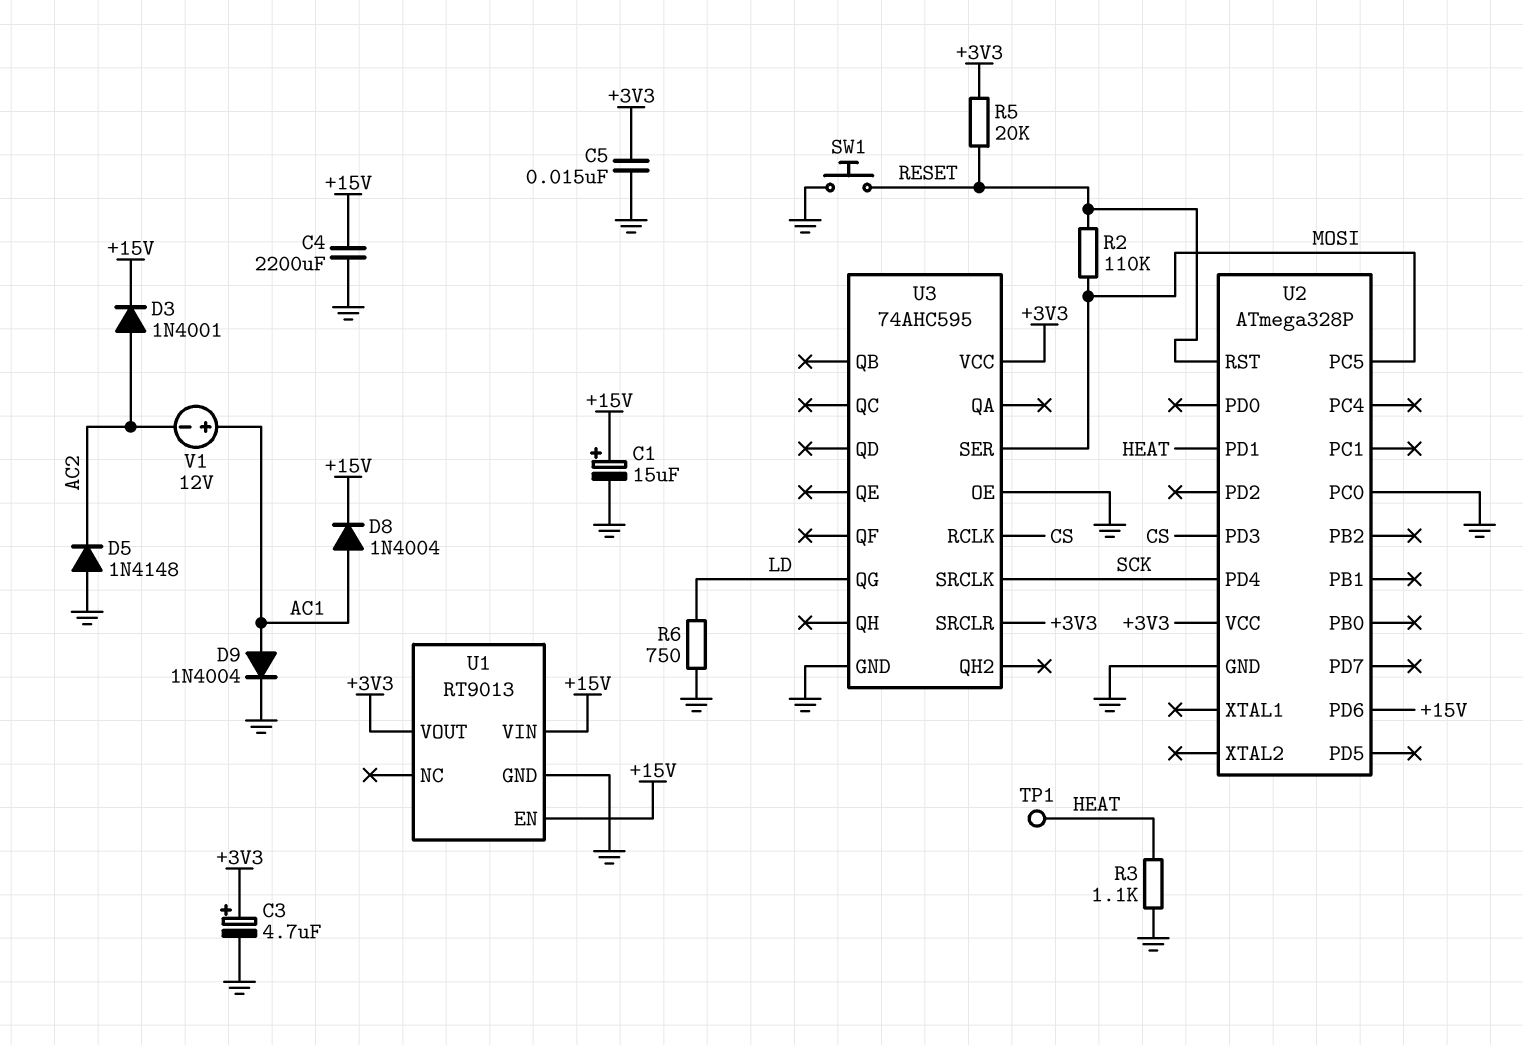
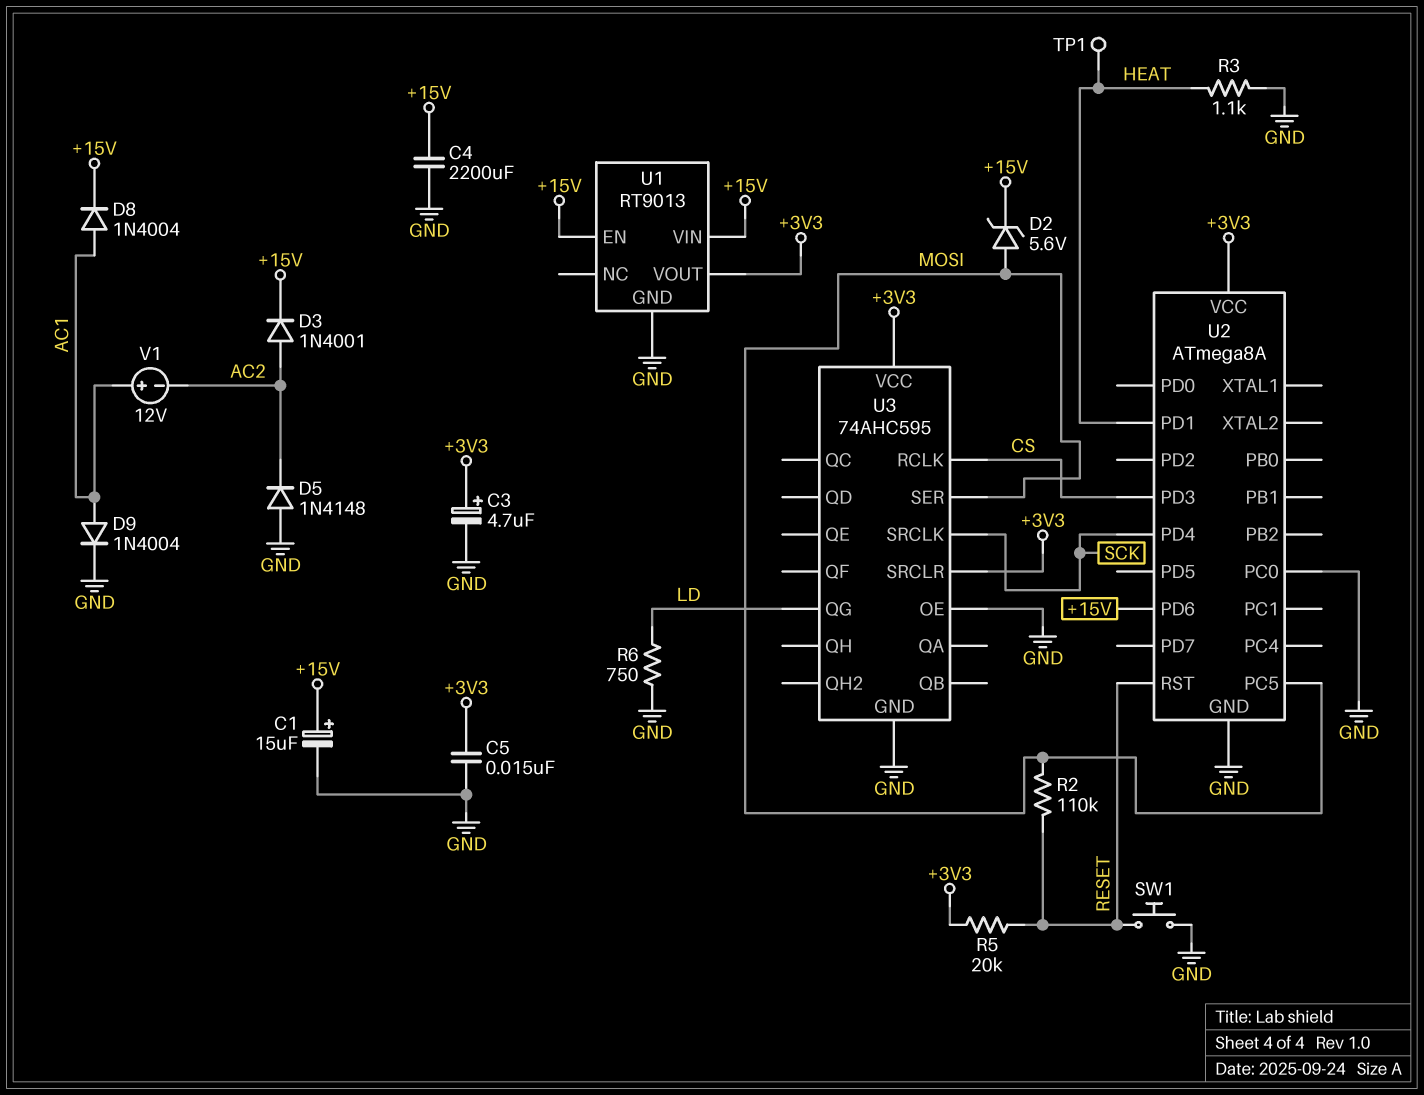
D2: none -> zener 5.6V (A MOSI, K +15V)
U2: ATmega328P -> ATmega8A

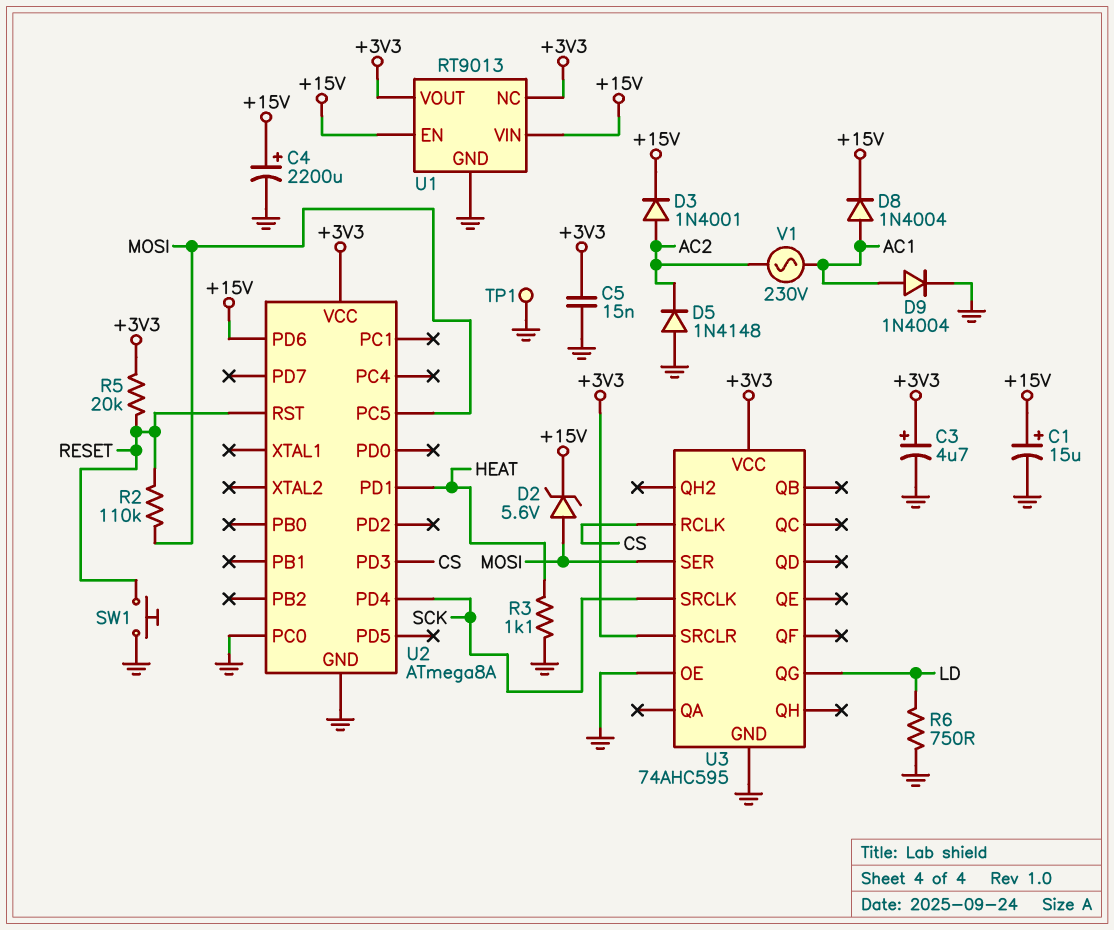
C4: 2200uF (+15V, GND) -> 2200uF (plus +15V, minus GND)
TP1: test point (HEAT) -> test point (GND)
U1 pin NC: none -> +3V3
V1: 12V (plus AC1, minus AC2) -> AC 230V (AC1, AC2)

